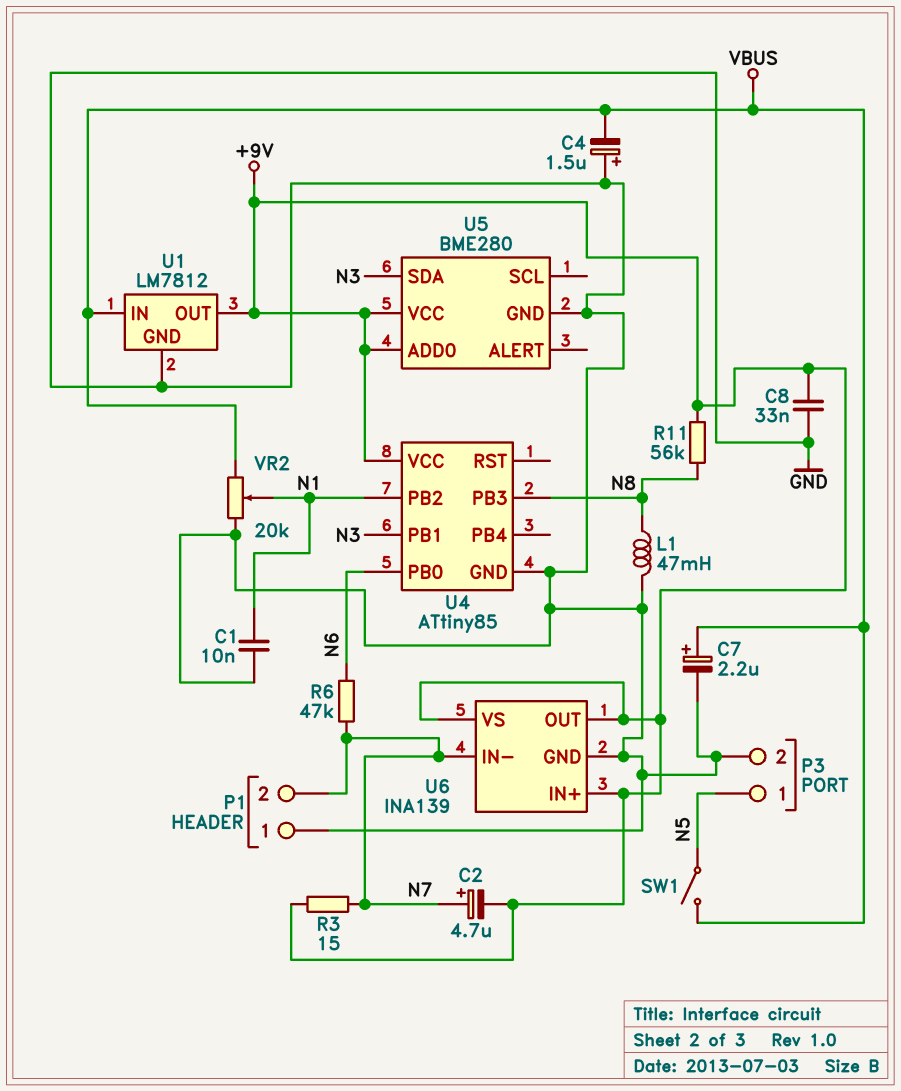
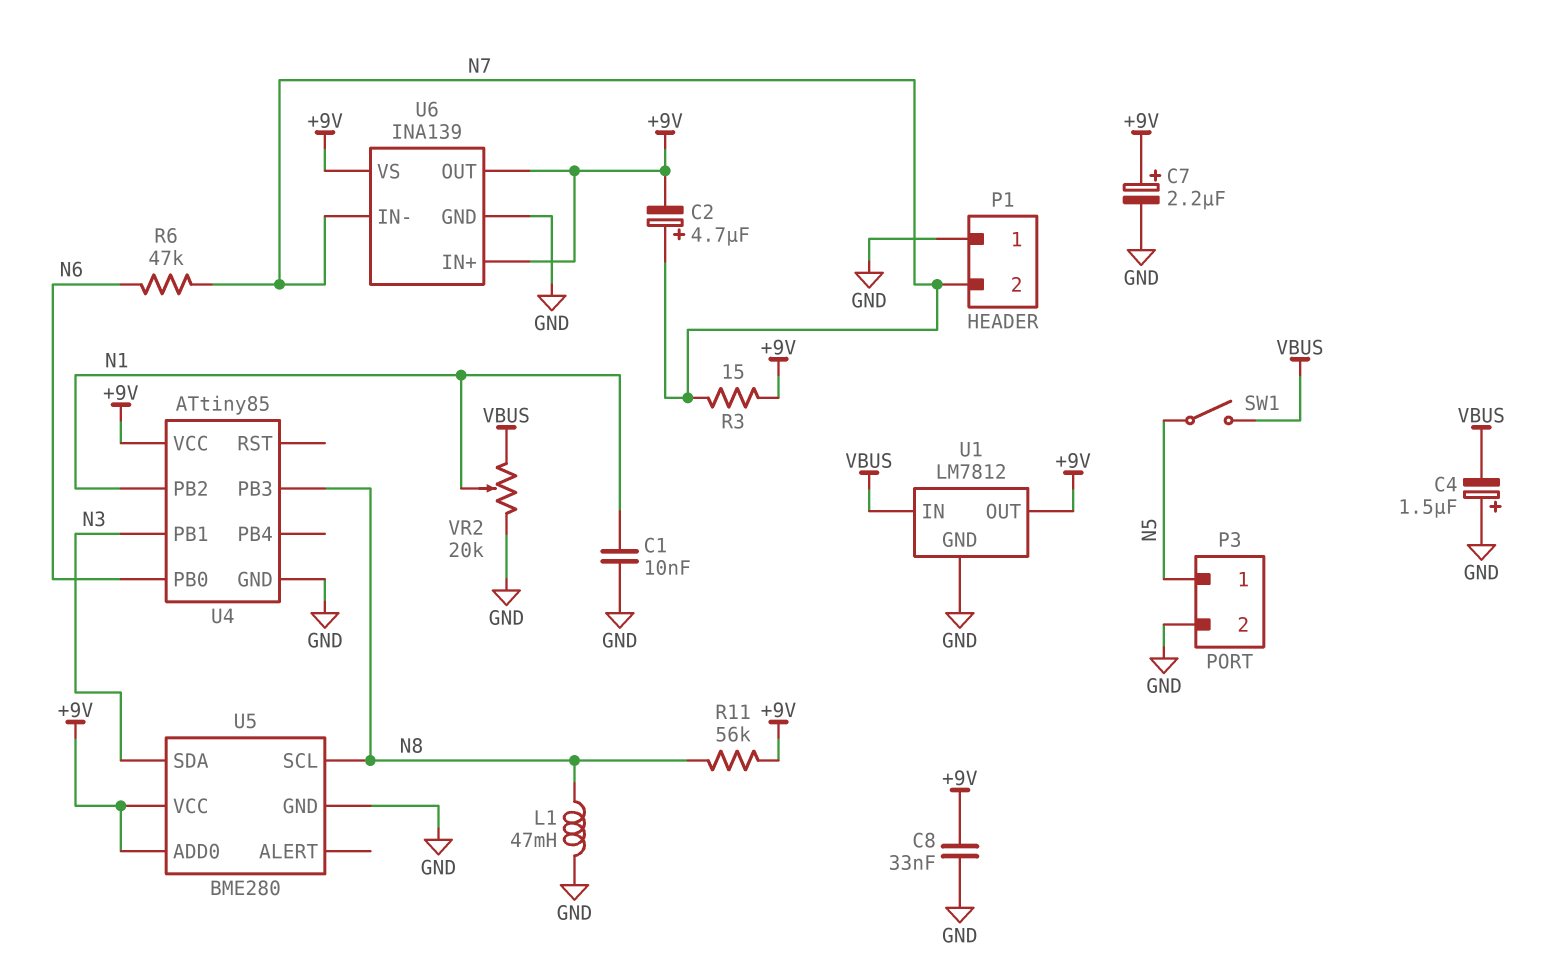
C7: 2.2uF (plus VBUS, minus GND) -> 2.2uF (plus +9V, minus GND)
U5 pin SCL: none -> N8

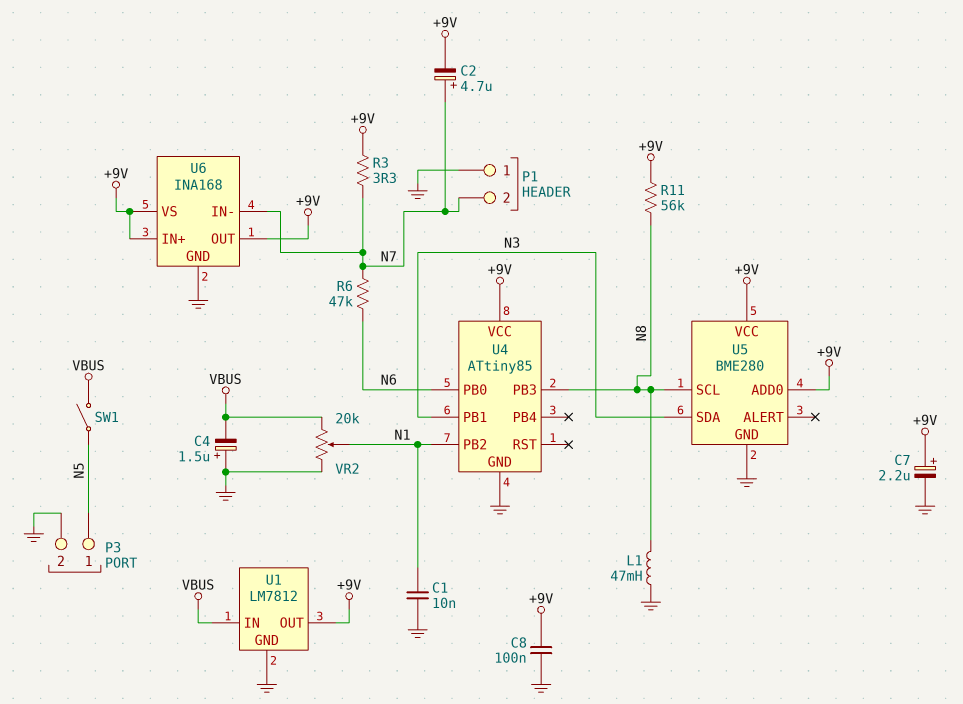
C8: 33nF (+9V, GND) -> 100nF (+9V, GND)
R3: 15 (+9V, N7) -> 3.3 (+9V, N7)
U6: INA139 -> INA168

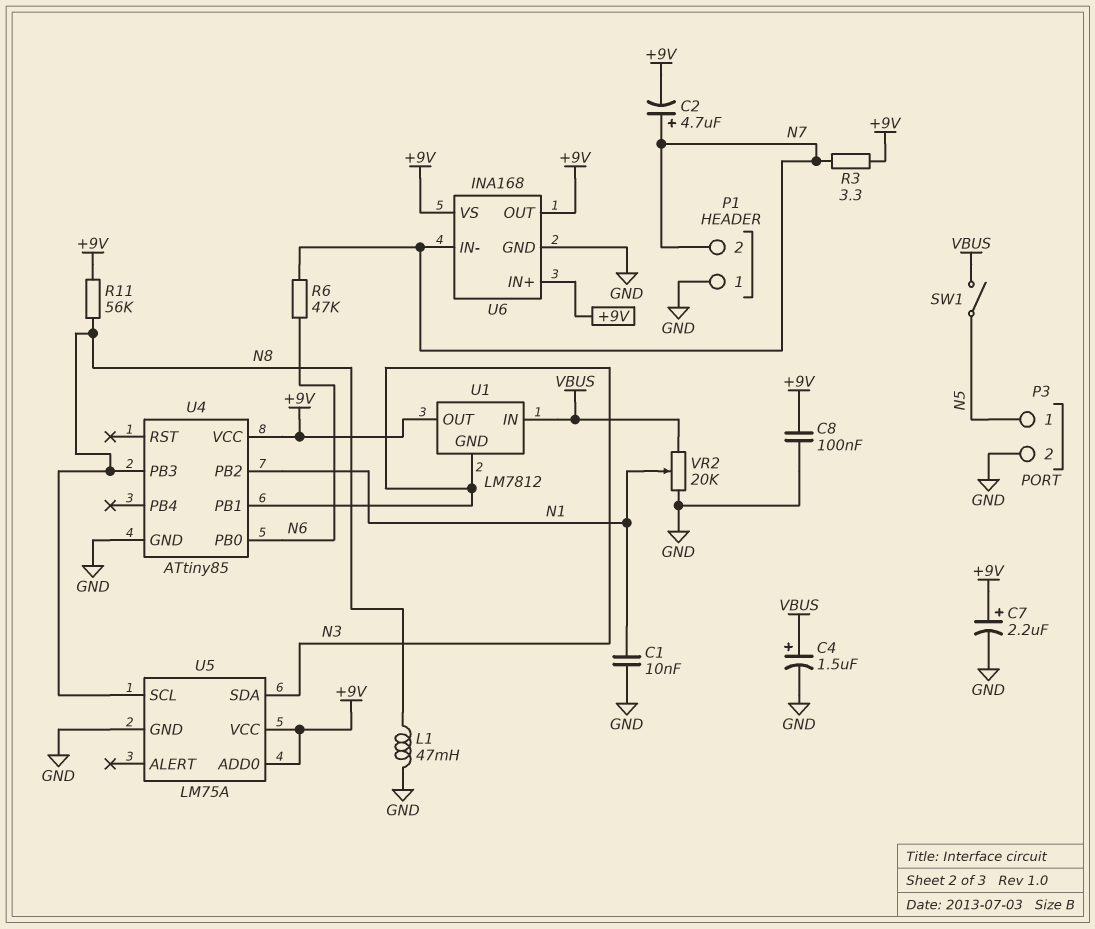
C4: 1.5uF (plus GND, minus VBUS) -> 1.5uF (plus VBUS, minus GND)
U1 pin GND: GND -> N3
U5: BME280 -> LM75A

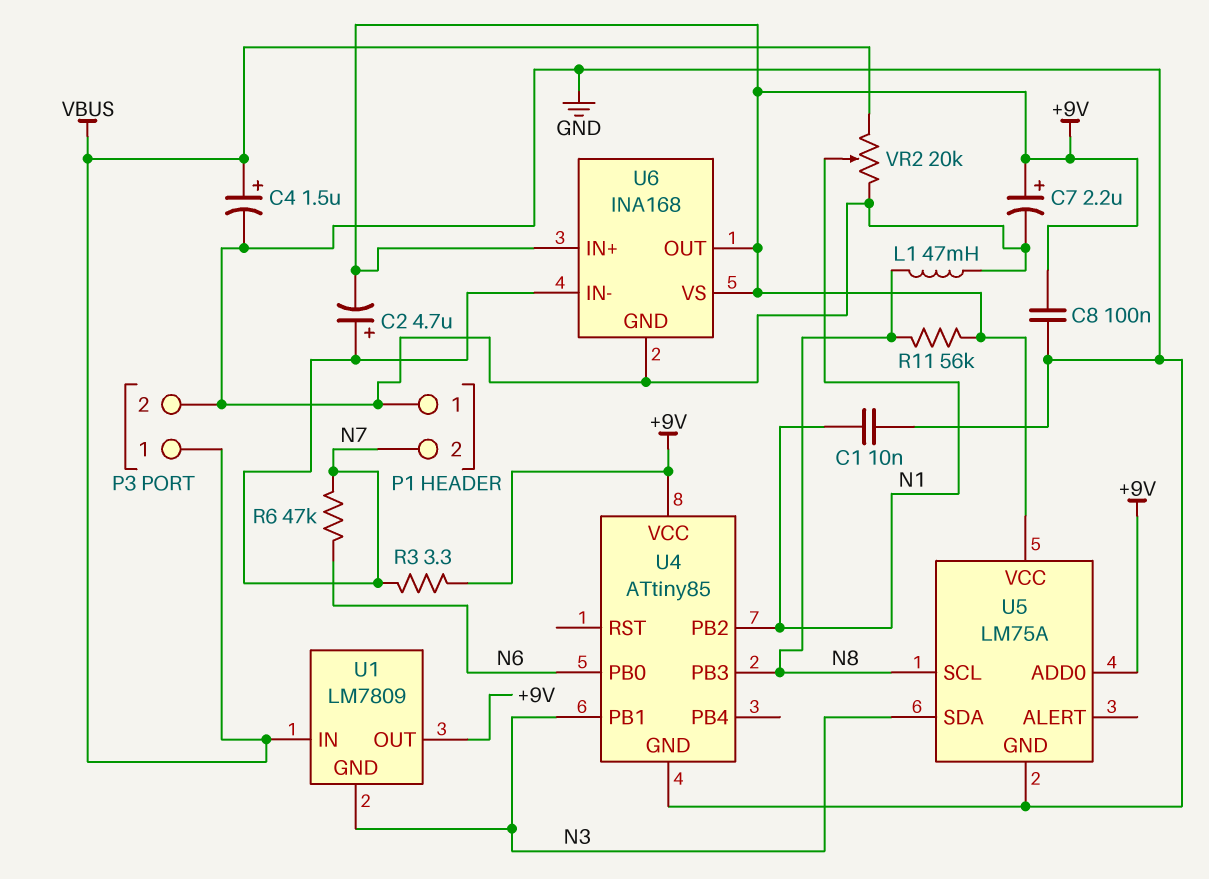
P3 pin 1: N5 -> VBUS
SW1: switch (N5, VBUS) -> none
U1: LM7812 -> LM7809

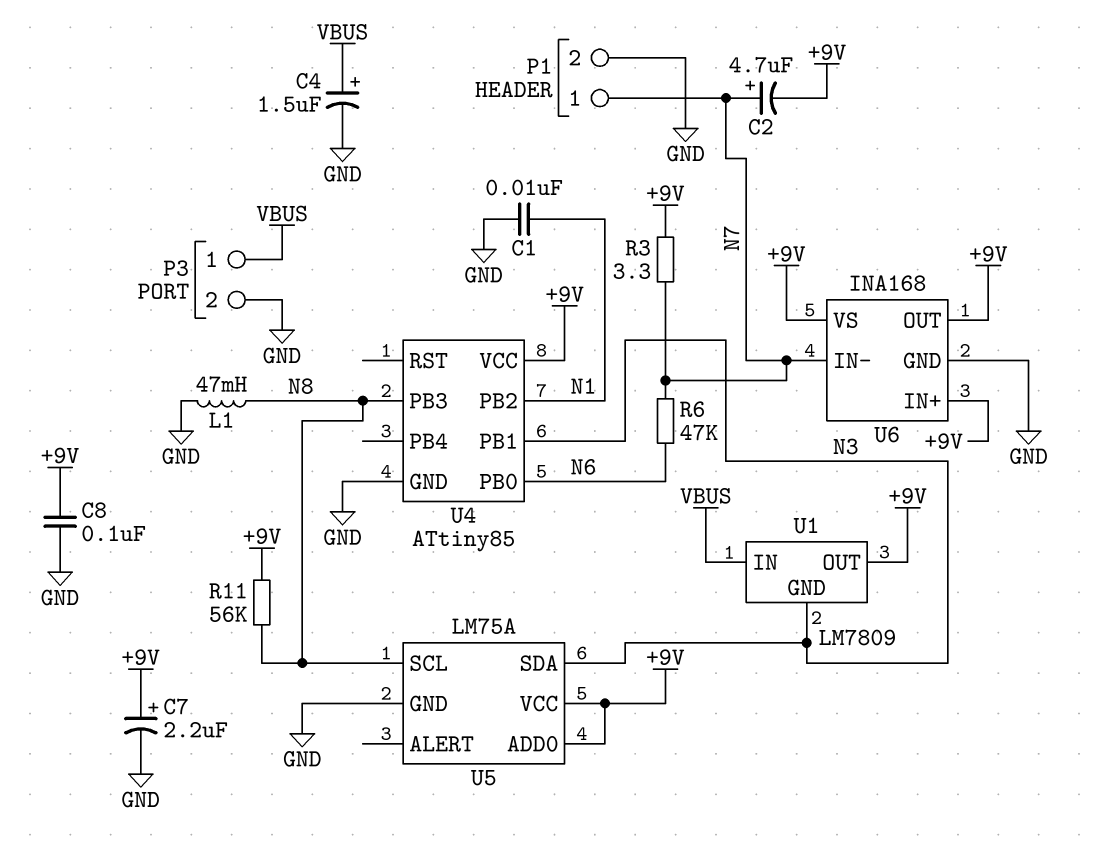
P1 pin 1: GND -> N7
P1 pin 2: N7 -> GND
VR2: 20k (GND, VBUS, wiper N1) -> none

